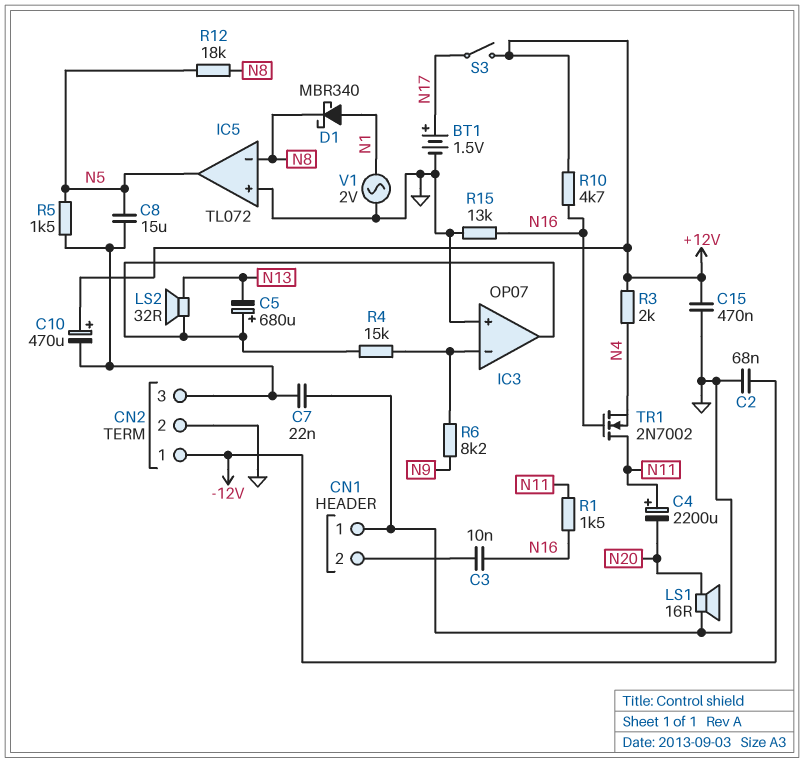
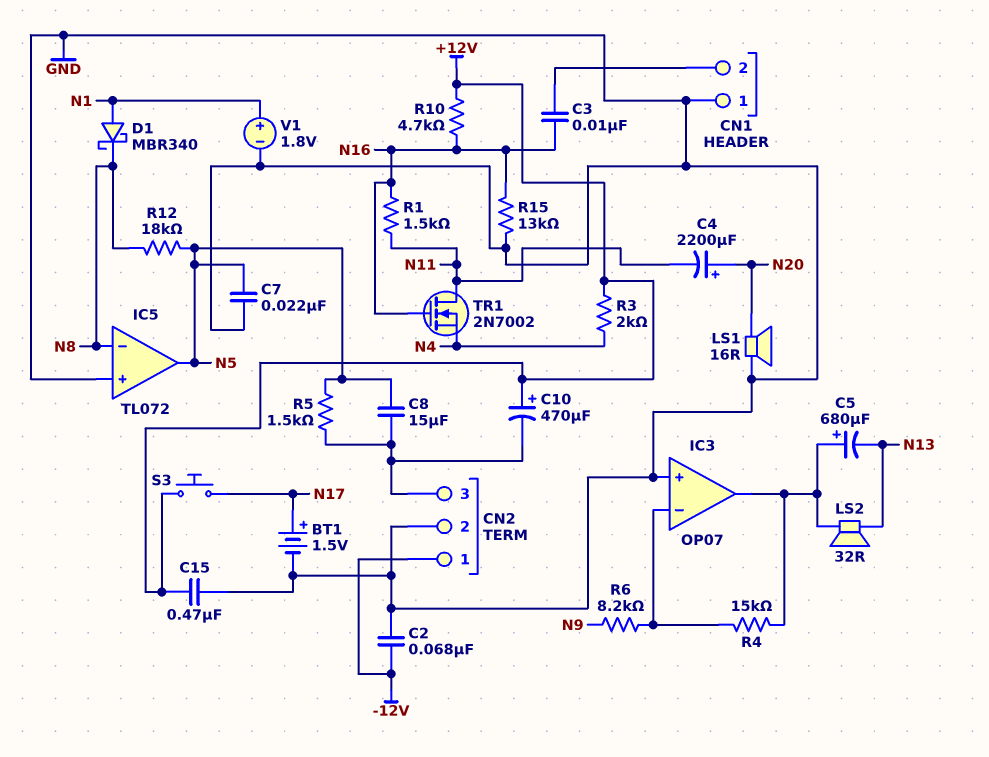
C4: 2200uF (plus N11, minus N20) -> 2200uF (plus N20, minus N11)
C7: 22nF (CN2/3, GND) -> 22nF (GND, N5)
S3: switch (+12V, N17) -> button (+12V, N17)
V1: AC 2V (GND, N1) -> 1.8V (plus N1, minus GND)

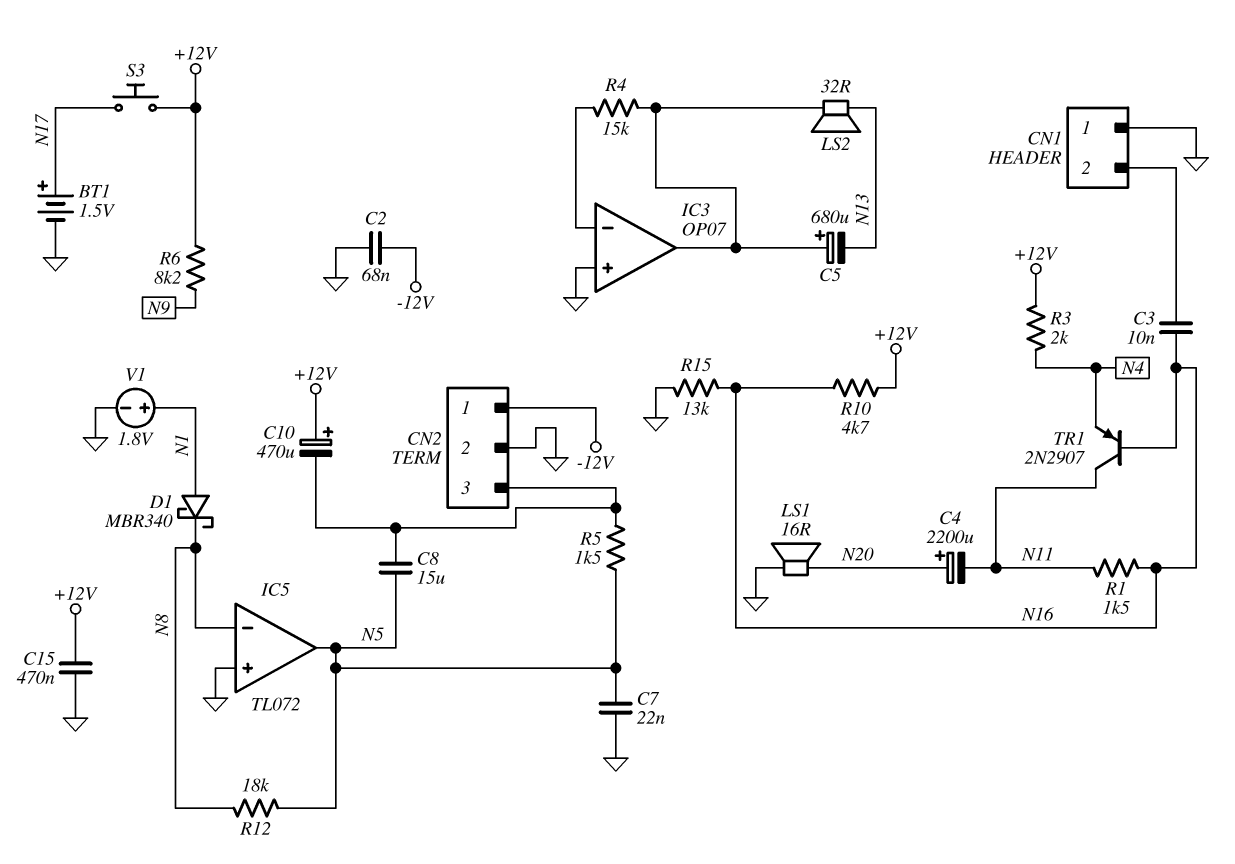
R6: 8.2k (IC3/in-, N9) -> 8.2k (+12V, N9)
TR1: NMOS 2N7002 (G N16, D N11, S N4) -> PNP 2N2907 (B N16, C N11, E N4)

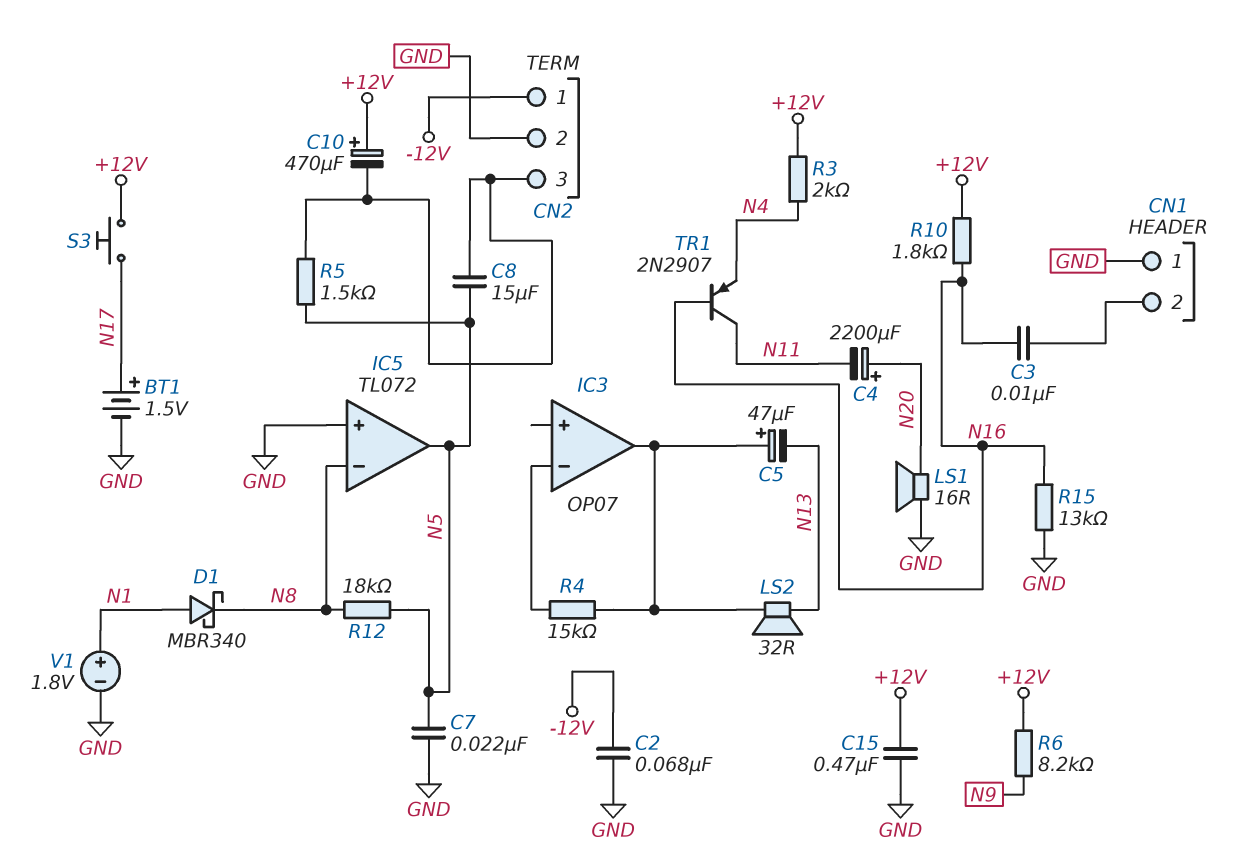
C5: 680uF (plus IC3/out, minus N13) -> 47uF (plus IC3/out, minus N13)
IC3 pin in+: GND -> none
R1: 1.5k (N11, N16) -> none
R10: 4.7k (+12V, N16) -> 1.8k (+12V, N16)

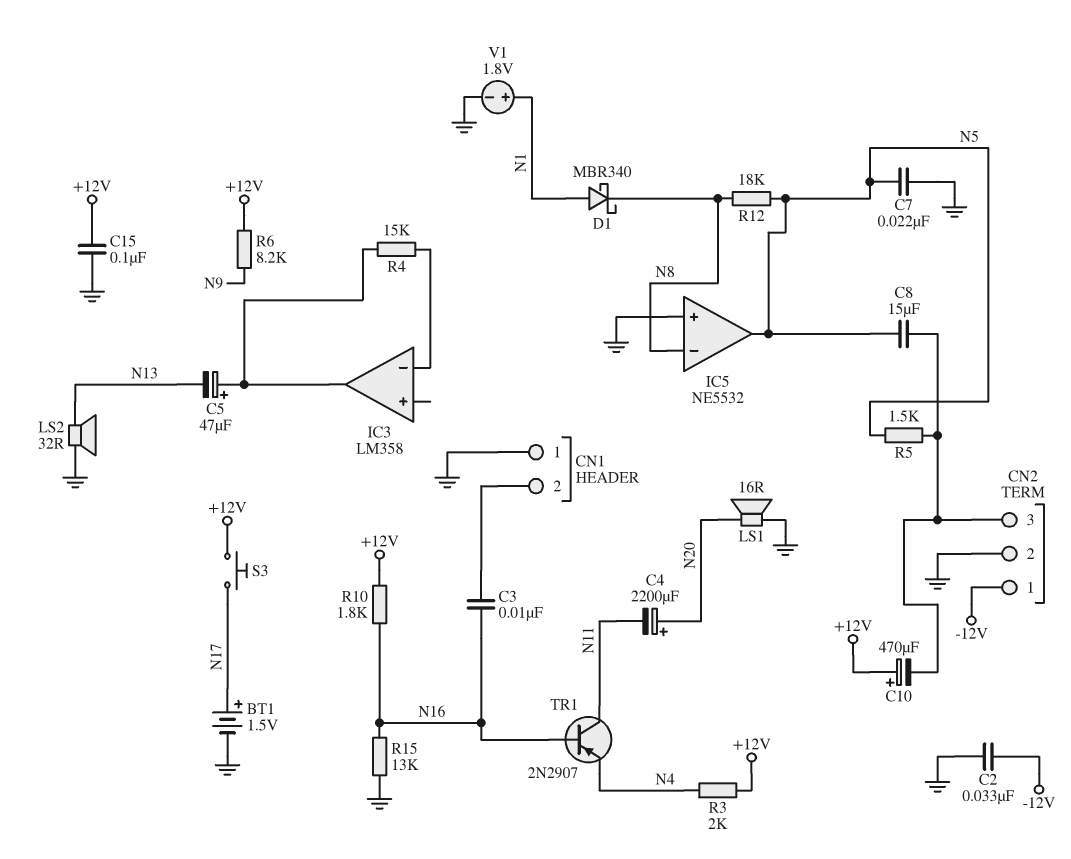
C2: 68nF (-12V, GND) -> 33nF (-12V, GND)
C15: 470nF (+12V, GND) -> 100nF (+12V, GND)
IC3: OP07 -> LM358
IC5: TL072 -> NE5532
LS2: speaker 32R (IC3/out, N13) -> speaker 32R (GND, N13)

